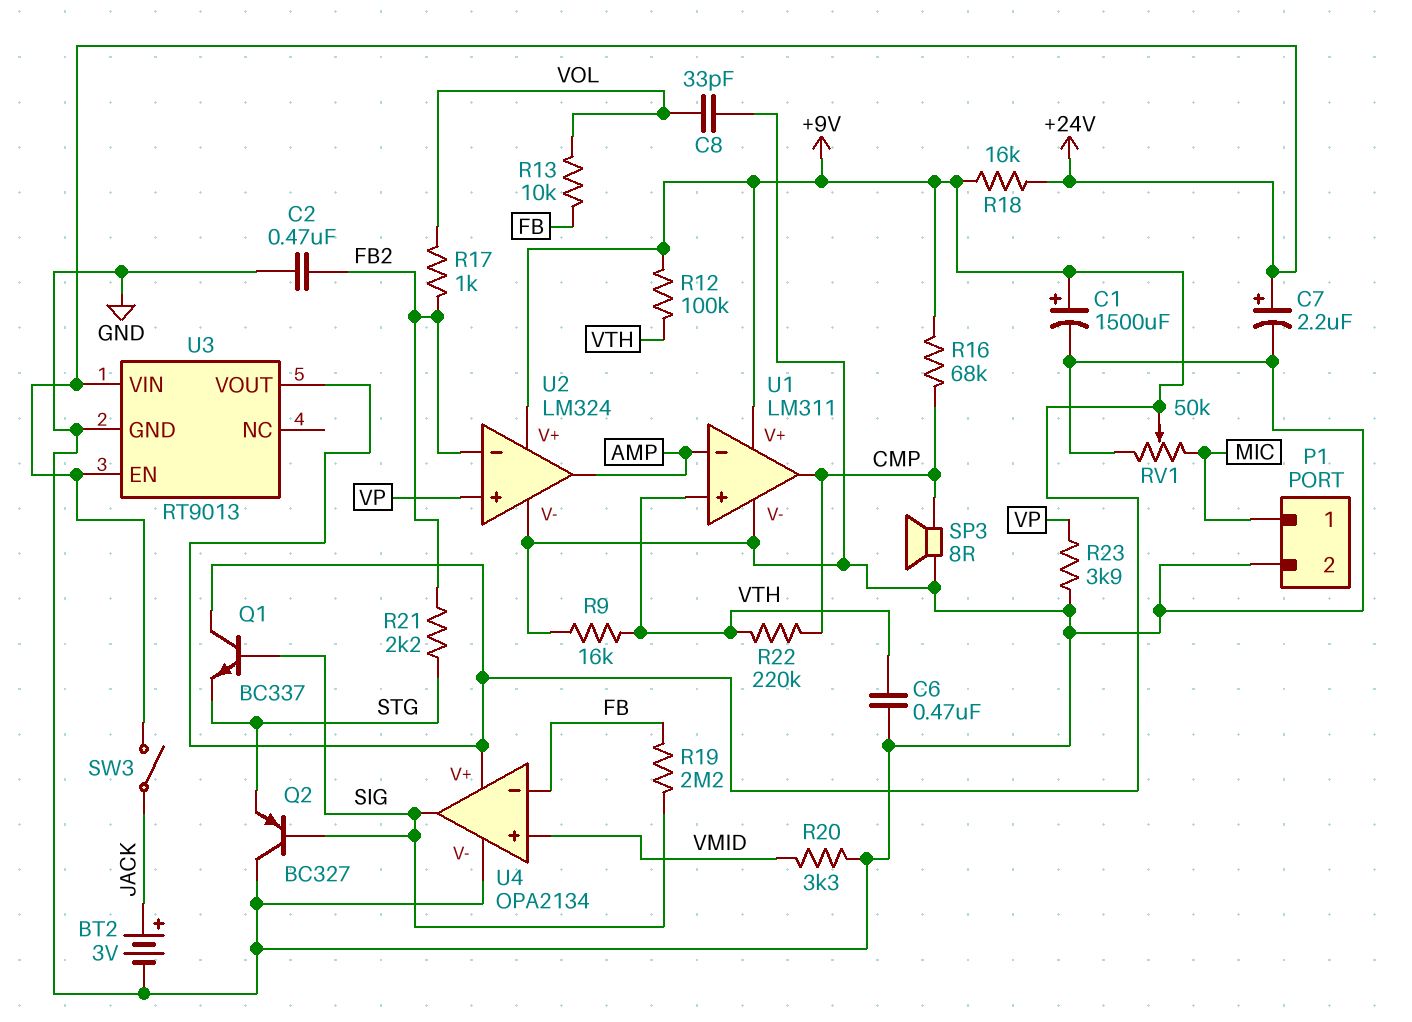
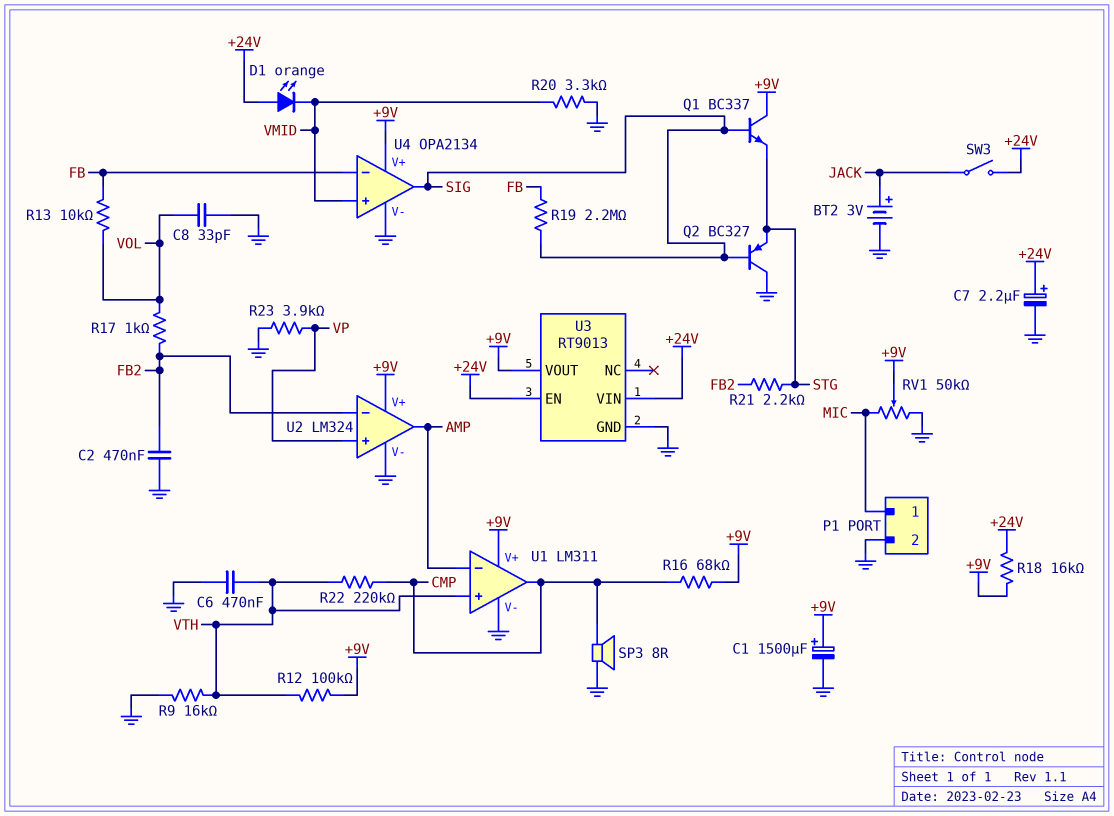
D1: none -> LED orange (A +24V, K VMID)

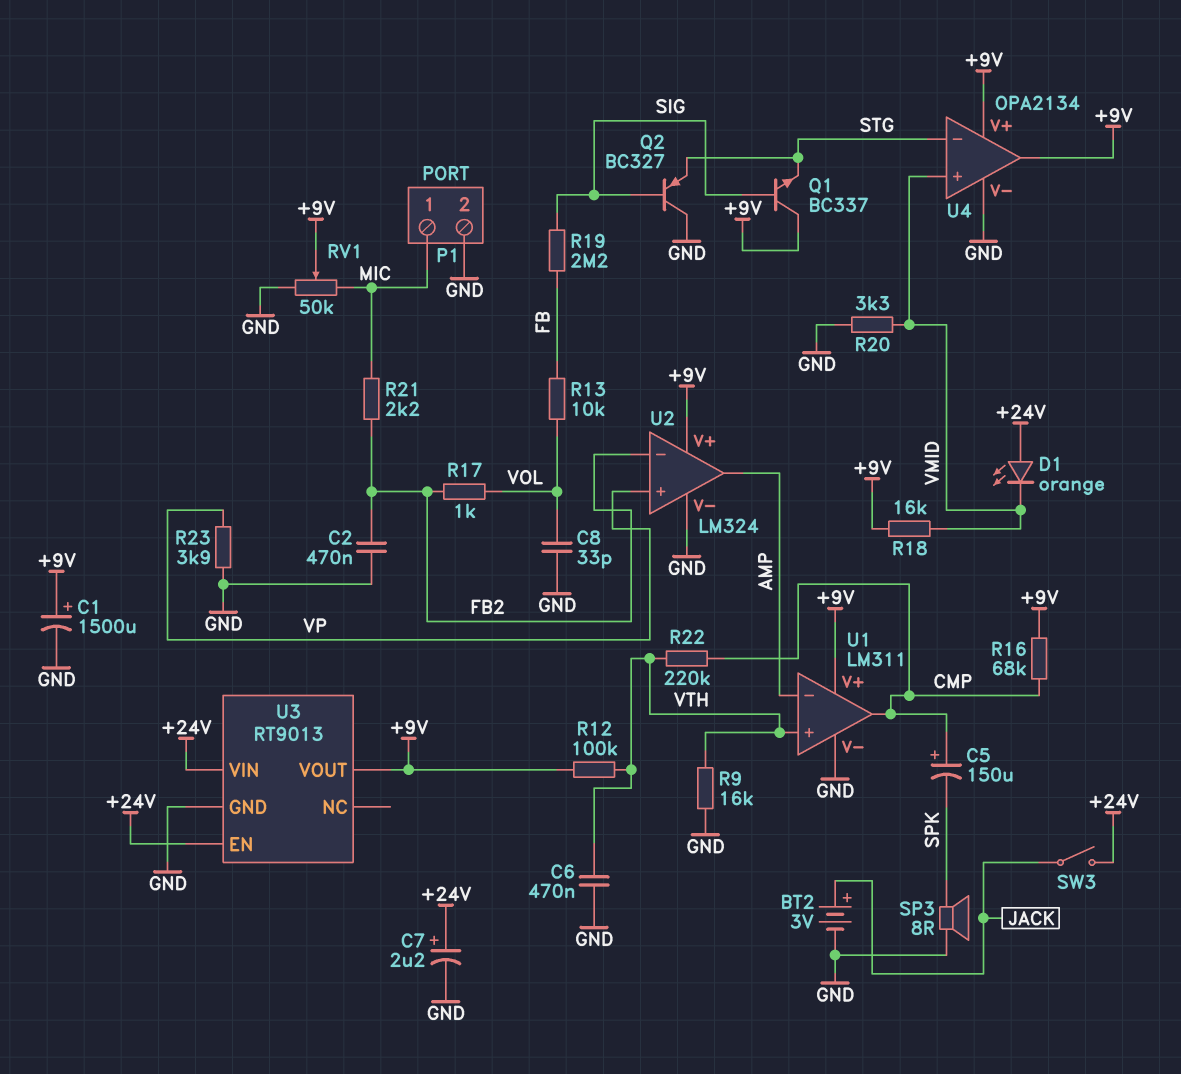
C5: none -> 150uF (plus CMP, minus SPK)
R18: 16k (+9V, +24V) -> 16k (+9V, VMID)
R21: 2.2k (FB2, STG) -> 2.2k (FB2, MIC)
SP3: speaker 8R (CMP, GND) -> speaker 8R (GND, SPK)
U4 pin in-: FB -> STG
U4 pin out: SIG -> +9V

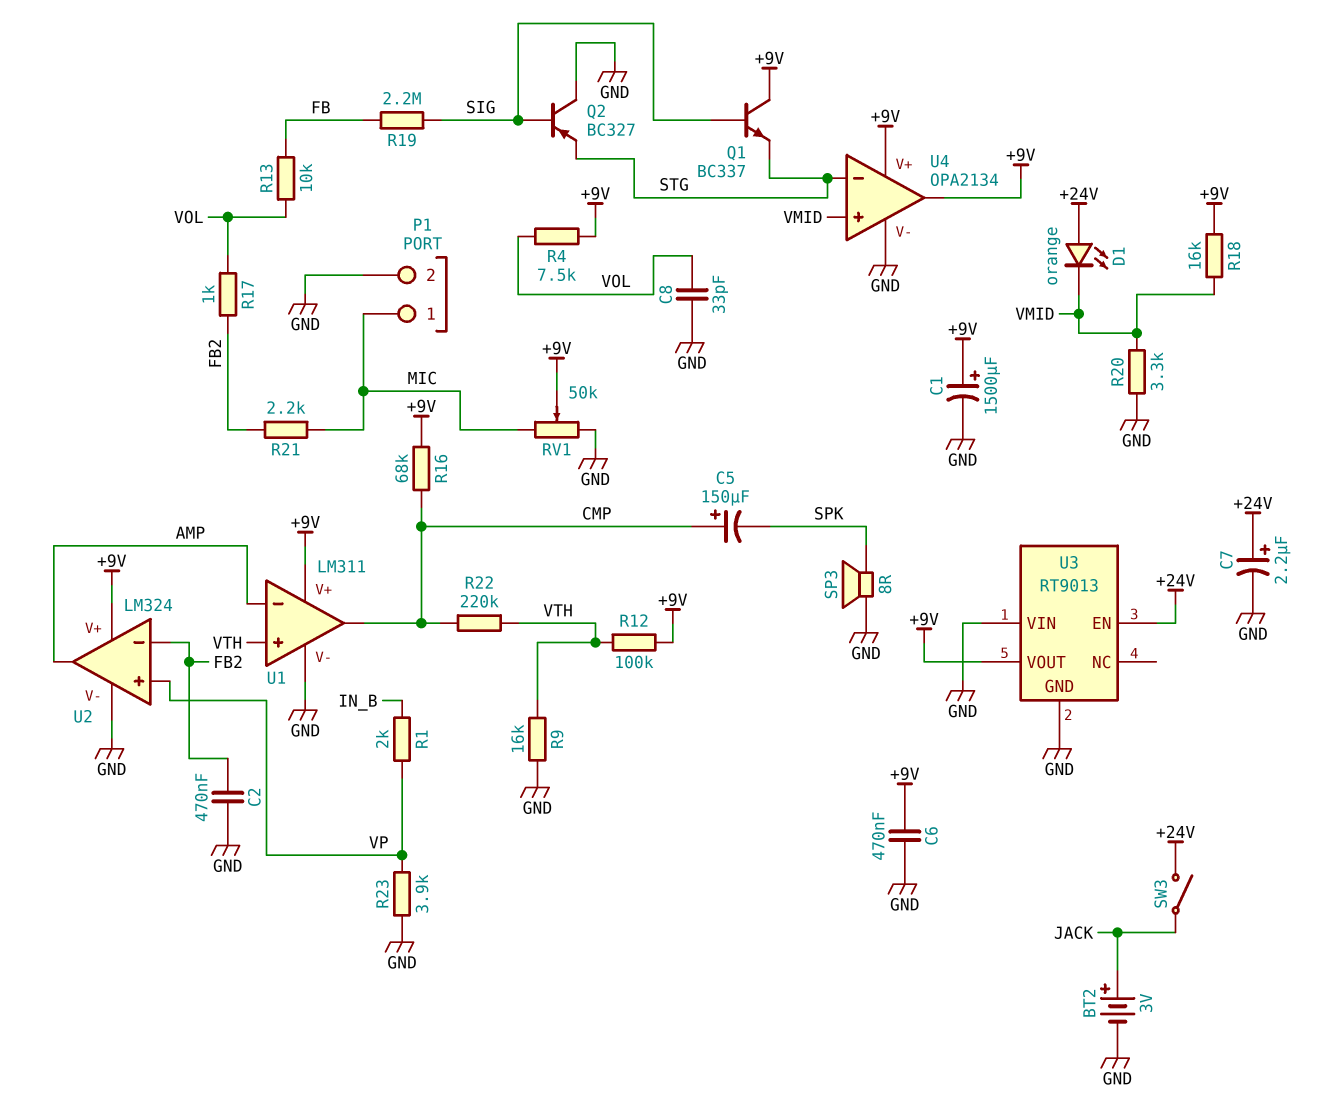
C6: 470nF (GND, VTH) -> 470nF (+9V, GND)
R1: none -> 2k (IN_B, VP)
R4: none -> 7.5k (+9V, VOL)
U3 pin VIN: +24V -> GND

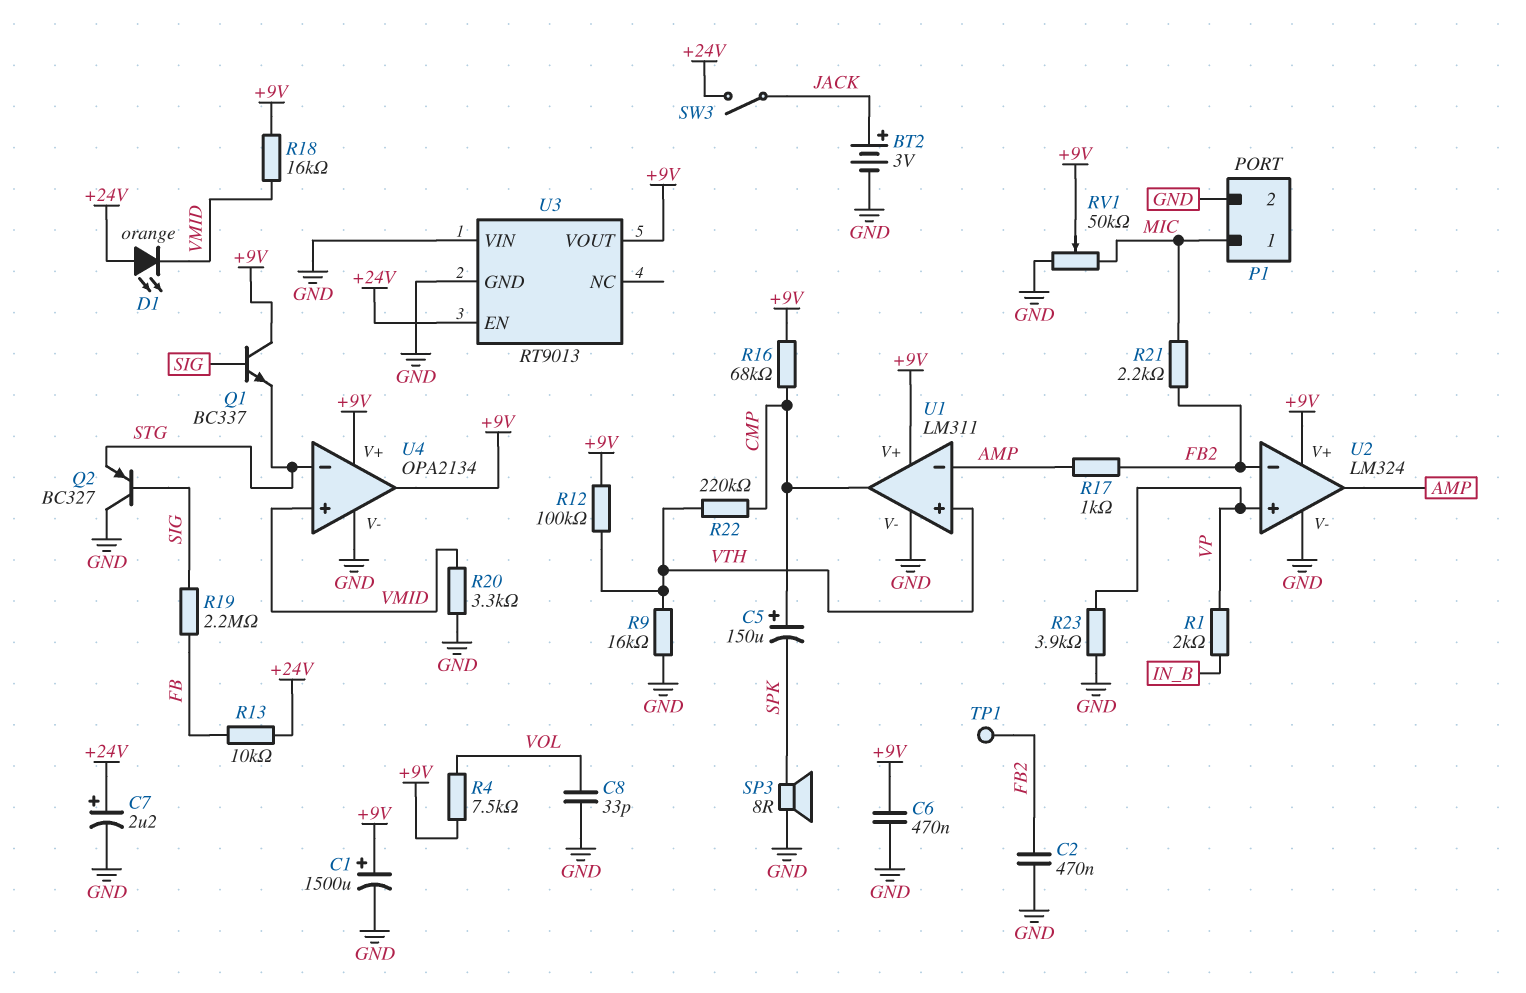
R13: 10k (FB, VOL) -> 10k (+24V, FB)
R17: 1k (FB2, VOL) -> 1k (AMP, FB2)
TP1: none -> test point (FB2)

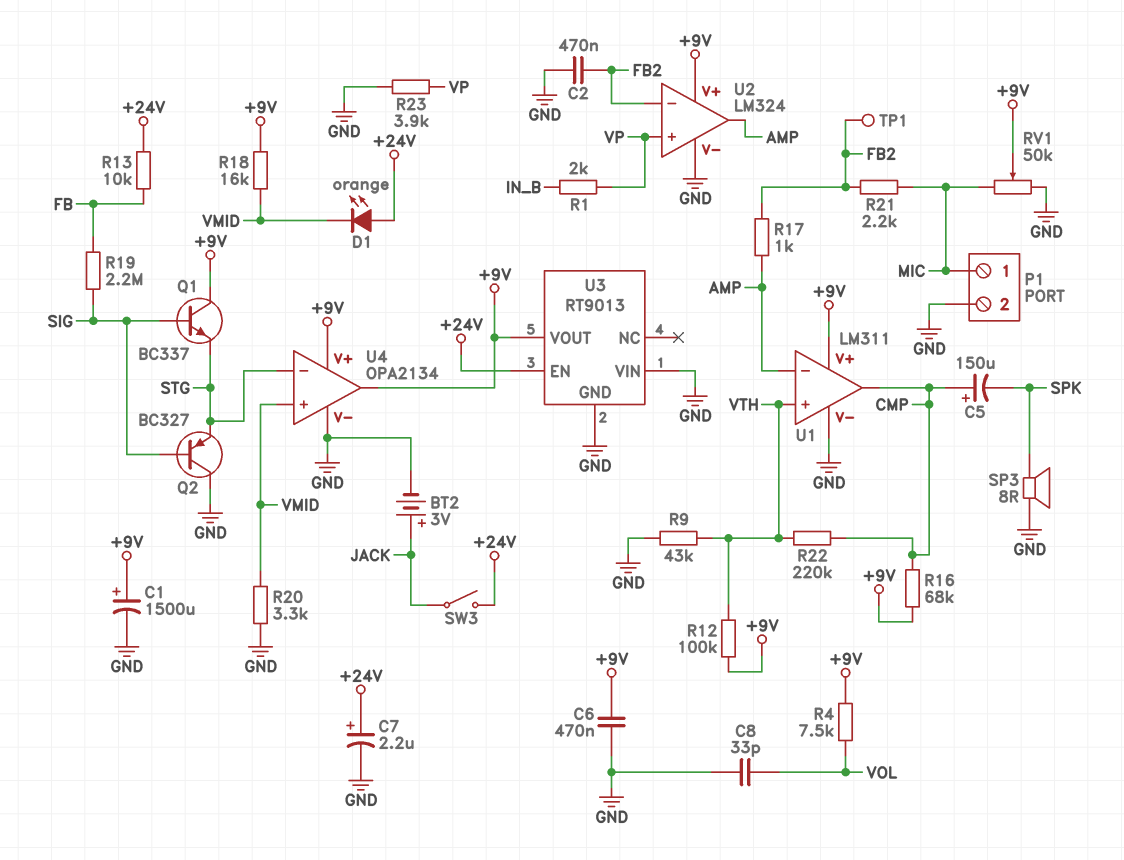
R9: 16k (GND, VTH) -> 43k (GND, VTH)

